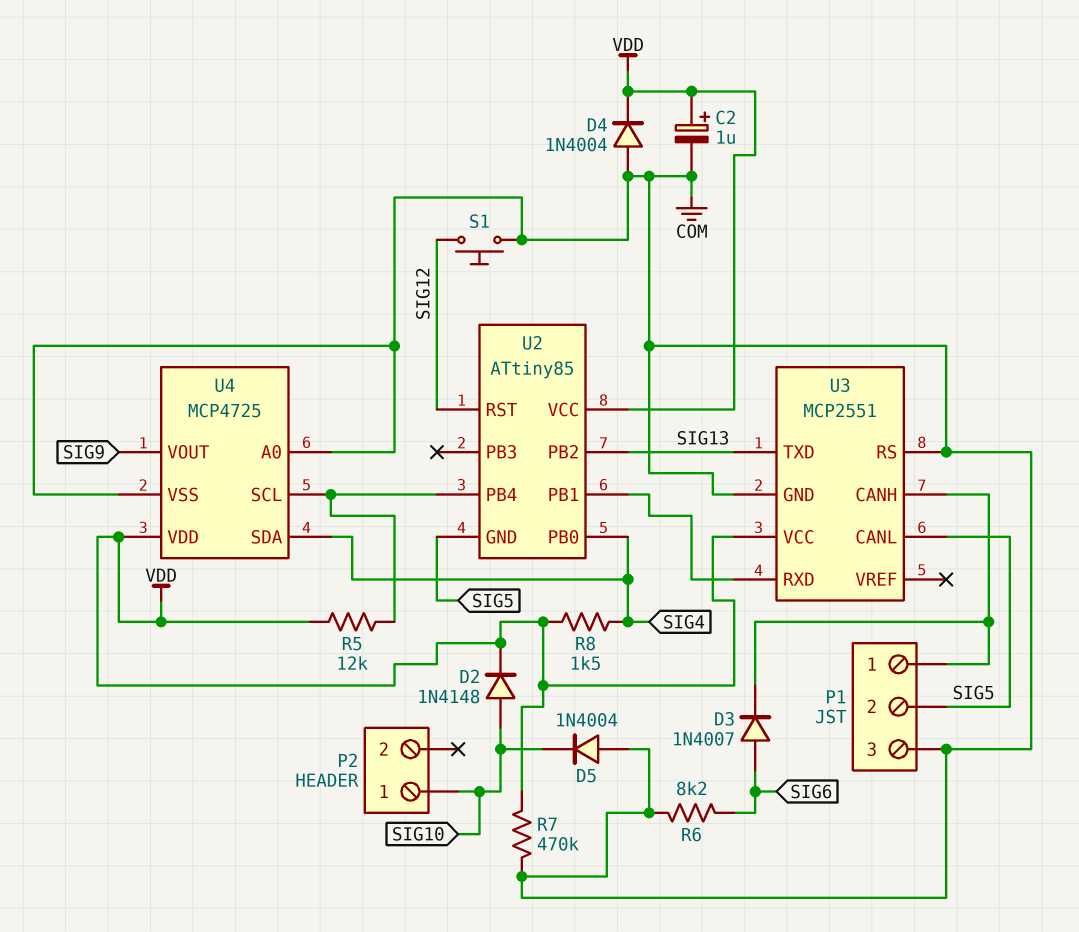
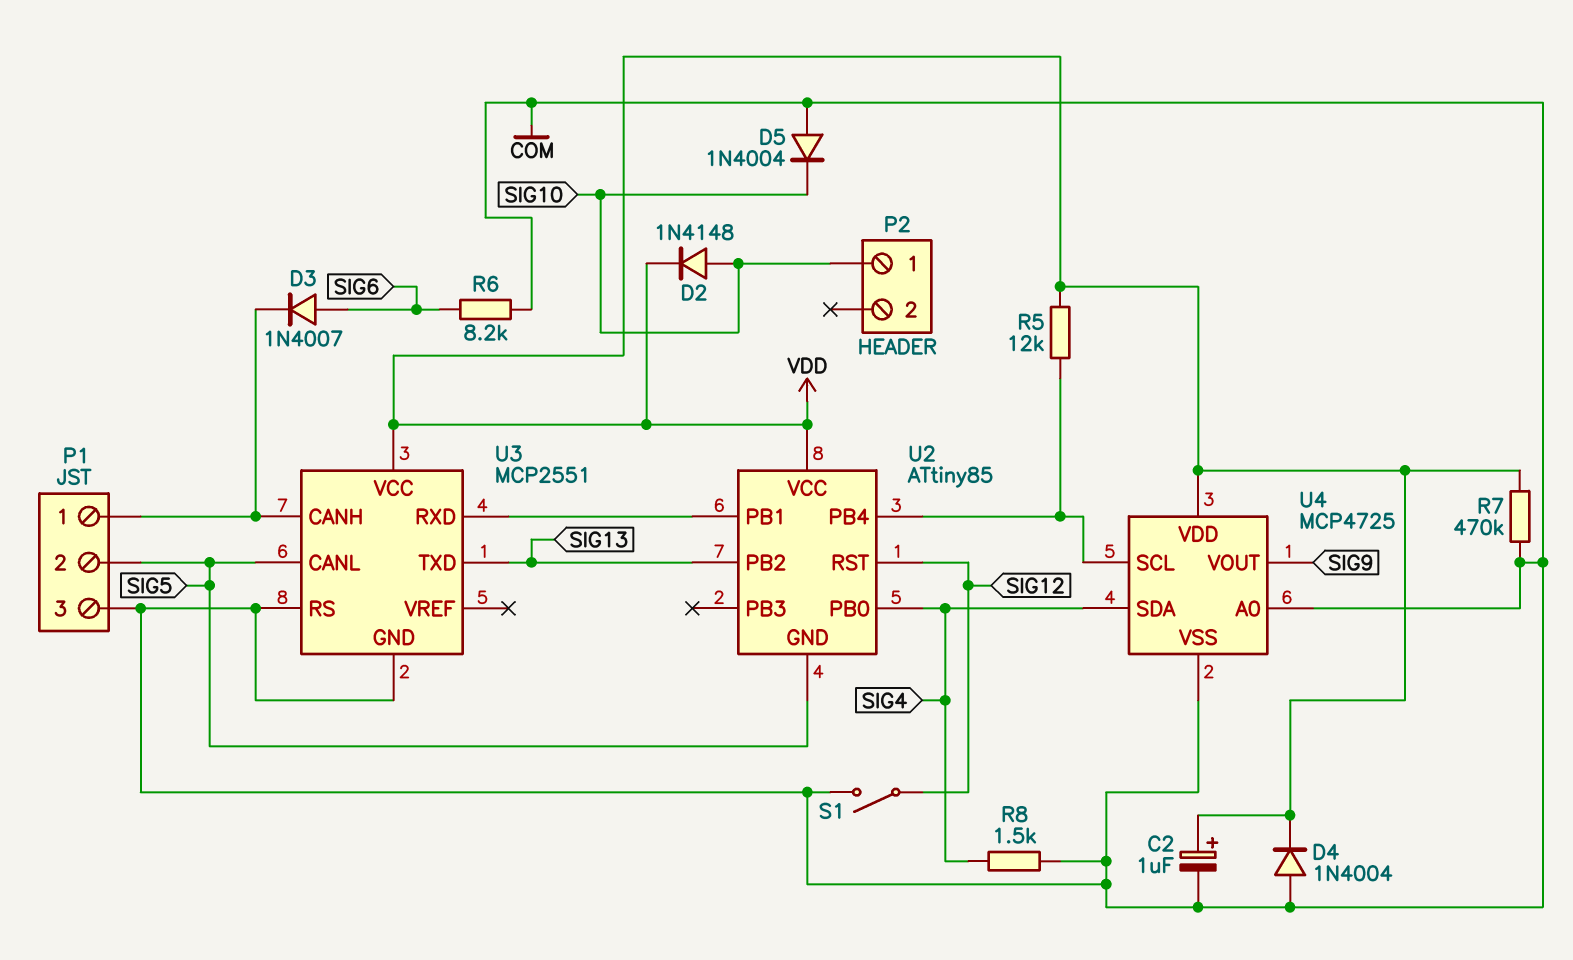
R8: 1.5k (SIG4, VDD) -> 1.5k (COM, SIG4)
S1: button (COM, SIG12) -> switch (COM, SIG12)

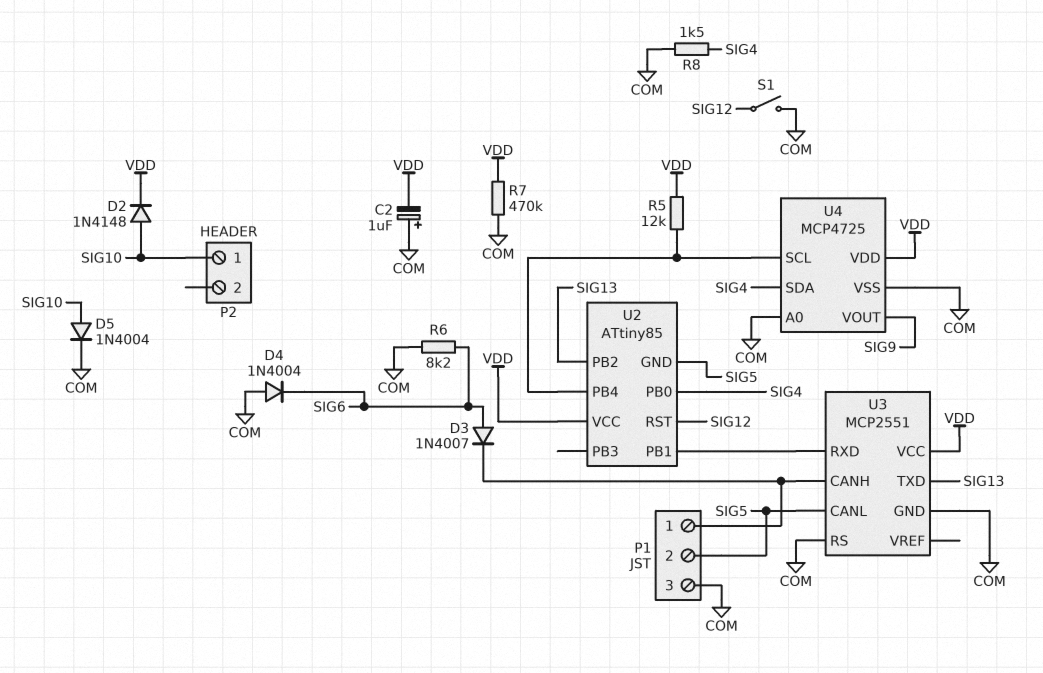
C2: 1uF (plus VDD, minus COM) -> 1uF (plus COM, minus VDD)
D4: diode 1N4004 (A COM, K VDD) -> diode 1N4004 (A COM, K SIG6)
D5: diode 1N4004 (A COM, K SIG10) -> diode 1N4004 (A SIG10, K COM)

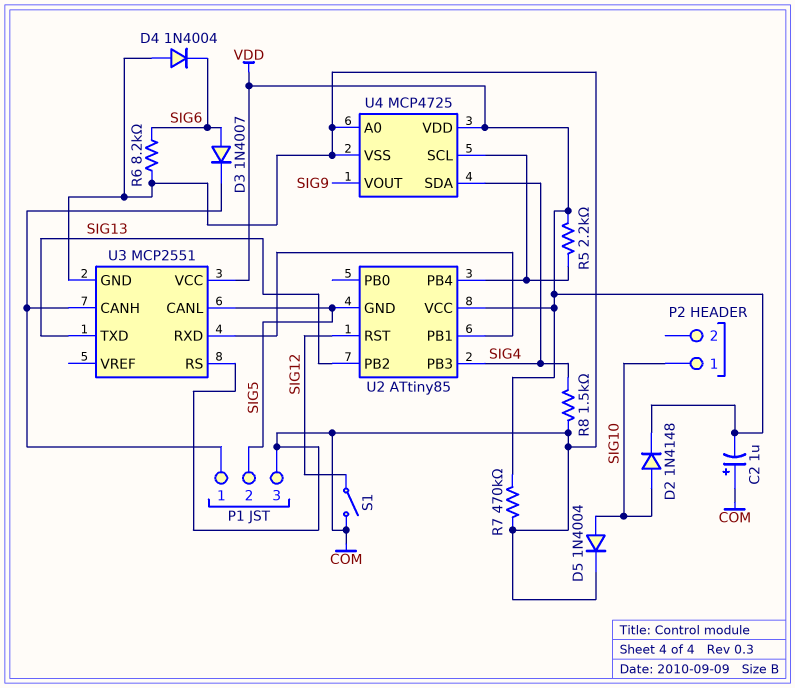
R5: 12k (U2/PB4, VDD) -> 2.2k (U2/PB4, VDD)
U2 pin PB0: SIG4 -> none
U2 pin PB3: none -> SIG4

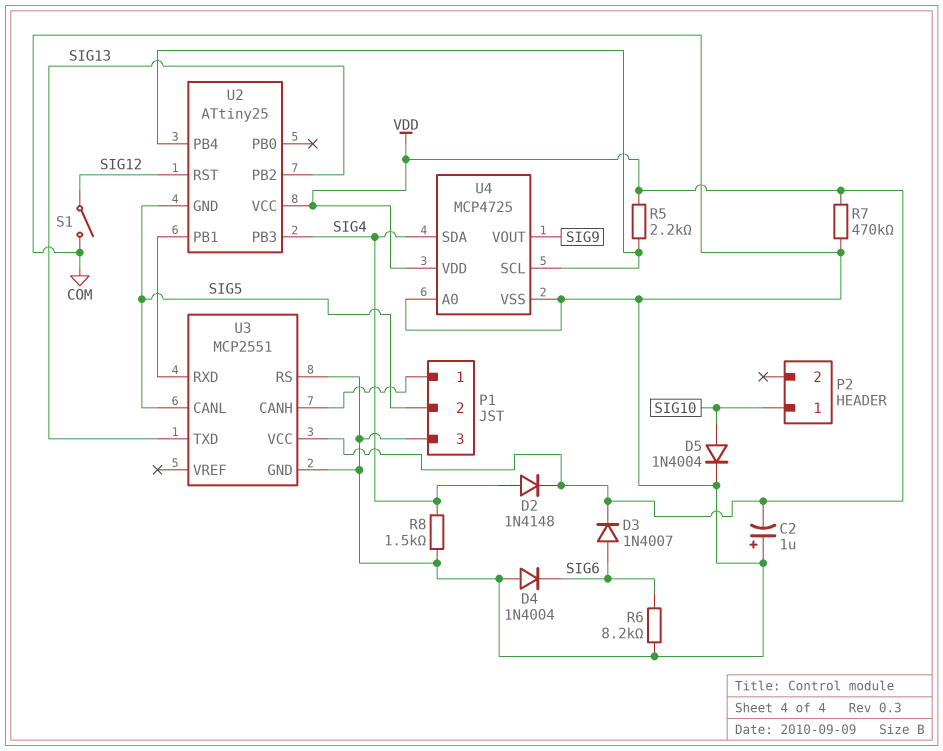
D2: diode 1N4148 (A SIG10, K VDD) -> diode 1N4148 (A SIG4, K VDD)
D3: diode 1N4007 (A SIG6, K P1/1) -> diode 1N4007 (A SIG6, K VDD)
U2: ATtiny85 -> ATtiny25

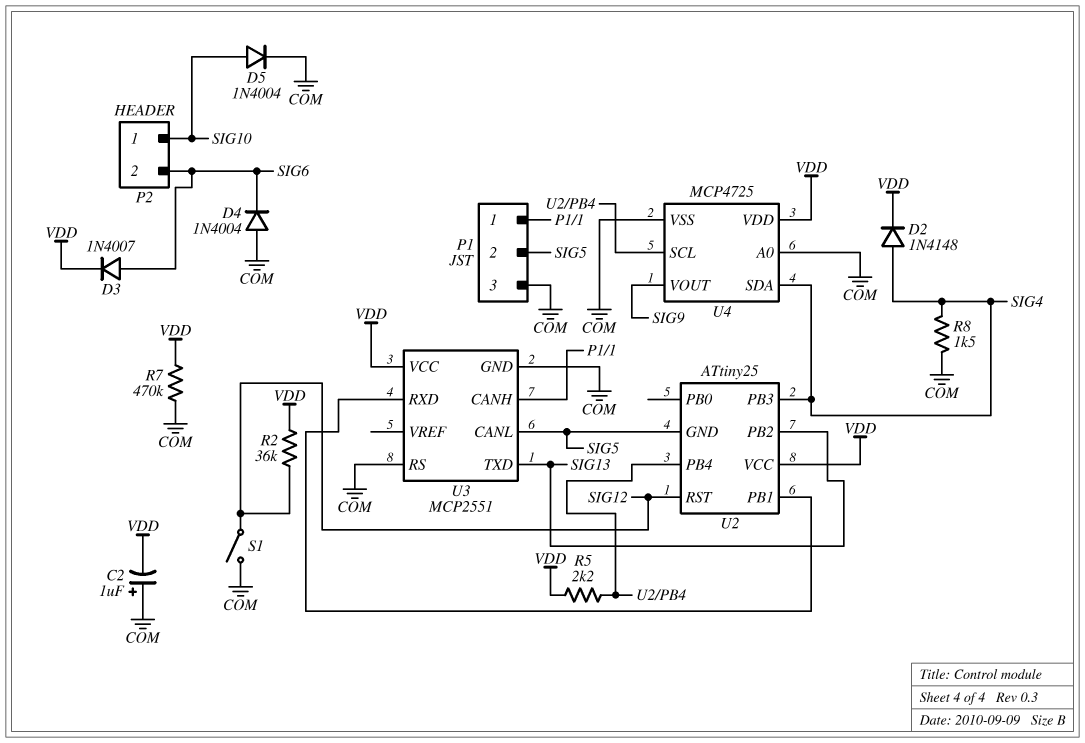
P2 pin 2: none -> SIG6
R2: none -> 36k (SIG12, VDD)
R6: 8.2k (COM, SIG6) -> none

